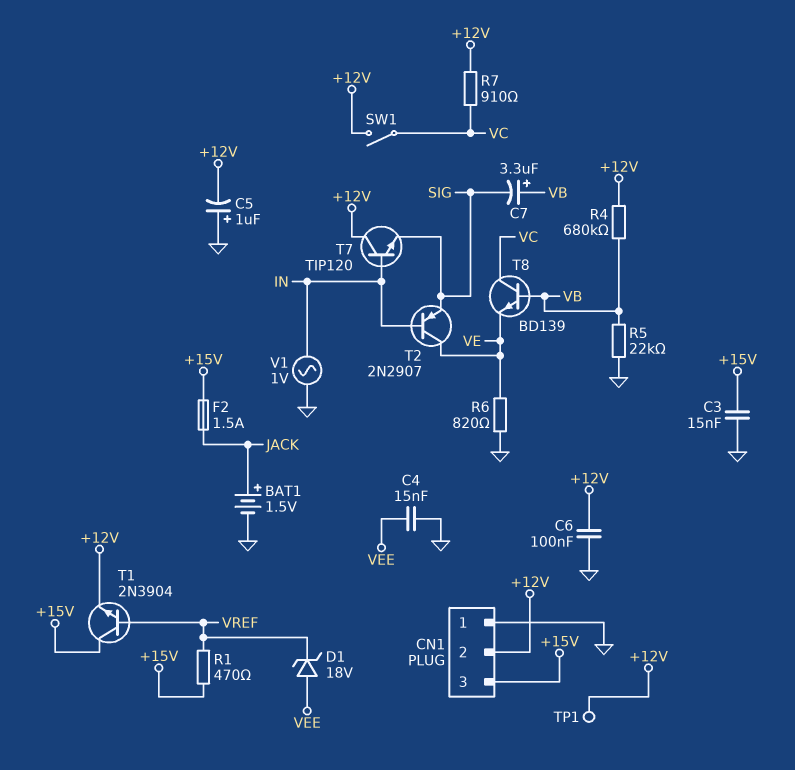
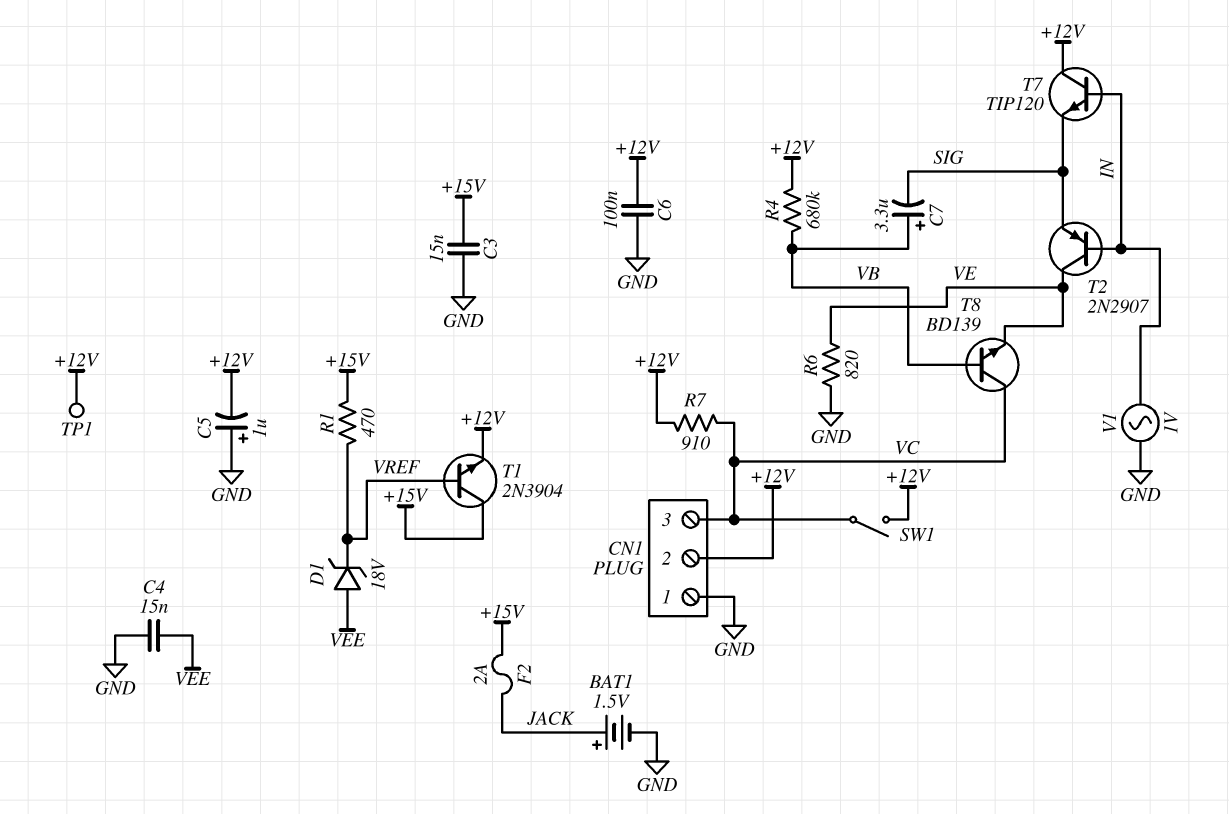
CN1 pin 3: +15V -> VC
F2: 1.5A (+15V, JACK) -> 2A (+15V, JACK)
R5: 22k (GND, VB) -> none

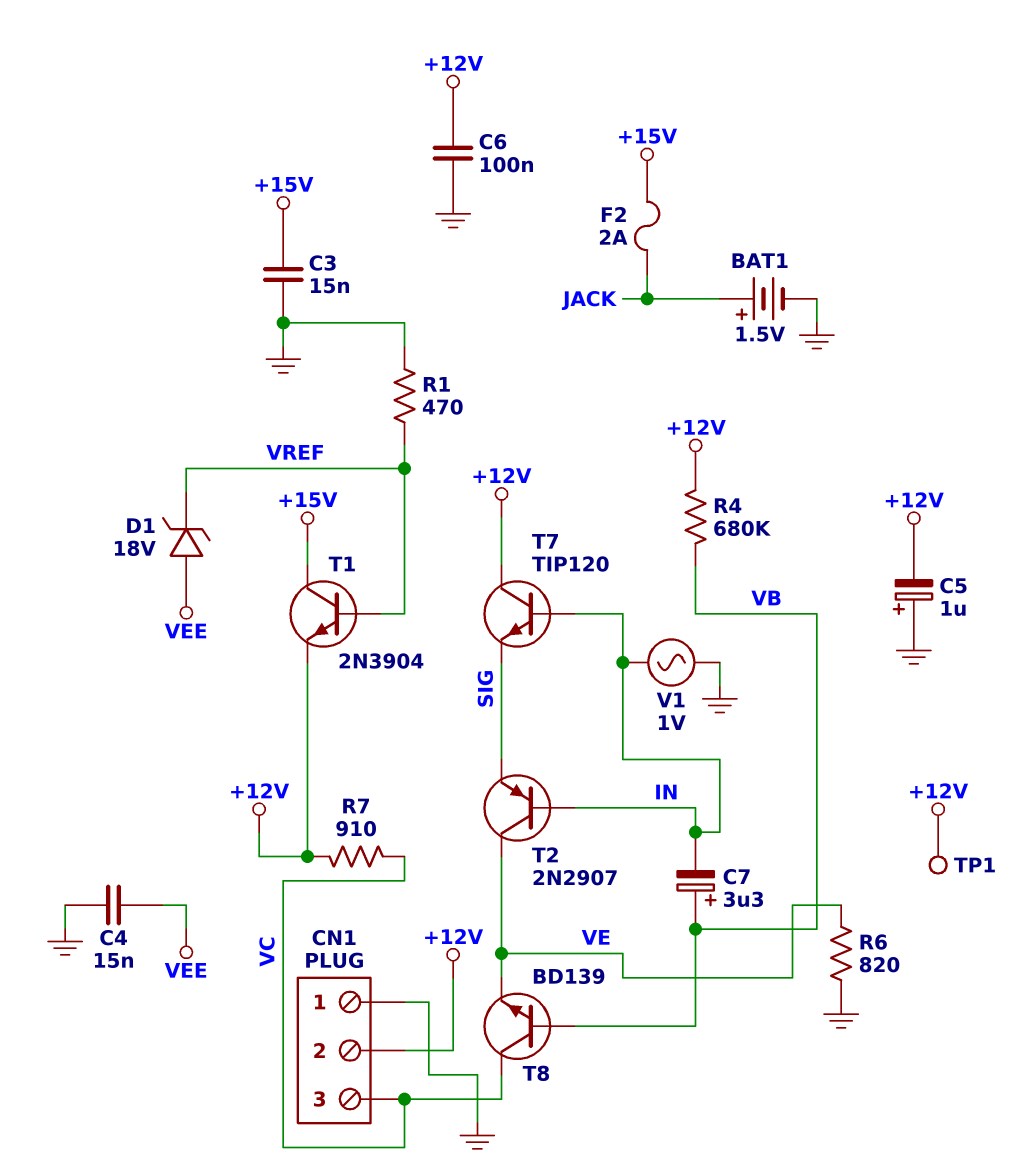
C7: 3.3uF (plus VB, minus SIG) -> 3.3uF (plus VB, minus IN)
R1: 470 (+15V, VREF) -> 470 (GND, VREF)
SW1: switch (+12V, VC) -> none

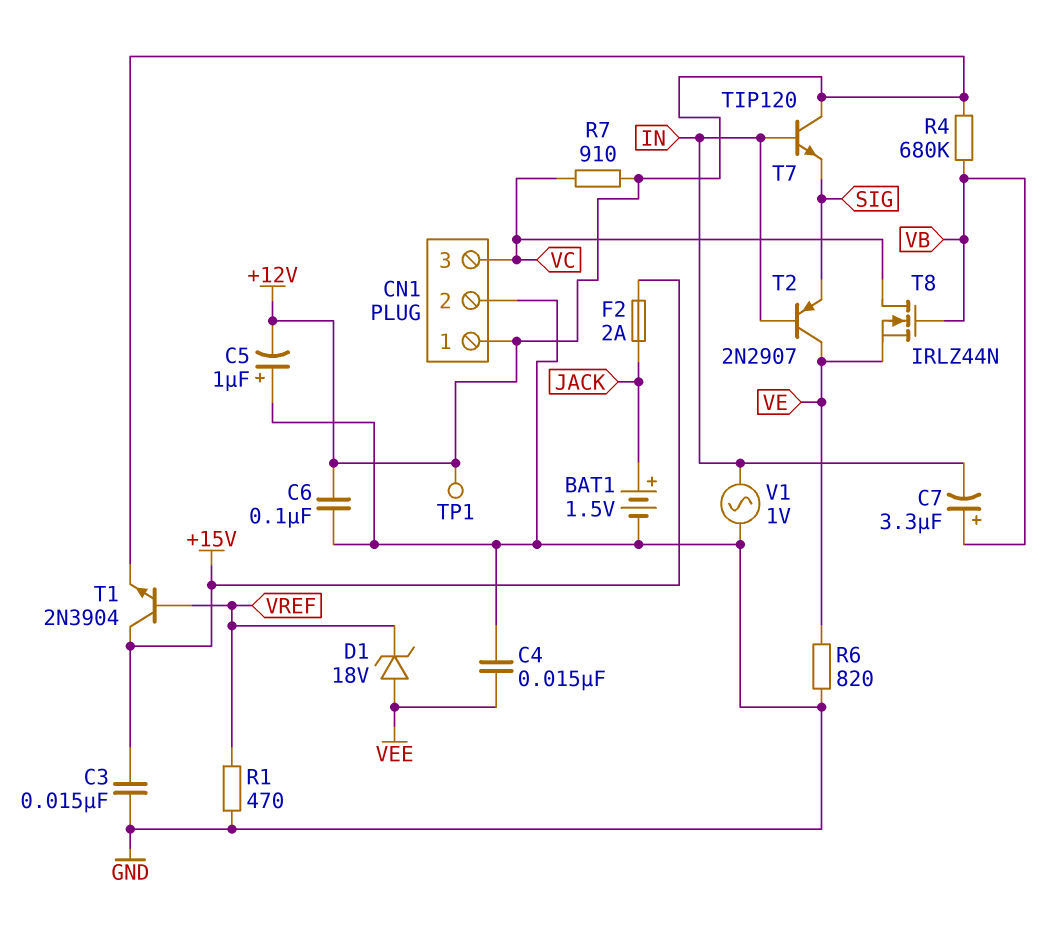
CN1 pin 1: GND -> +12V
CN1 pin 2: +12V -> GND
T8: NPN BD139 (B VB, C VC, E VE) -> NMOS IRLZ44N (G VB, D VC, S VE)

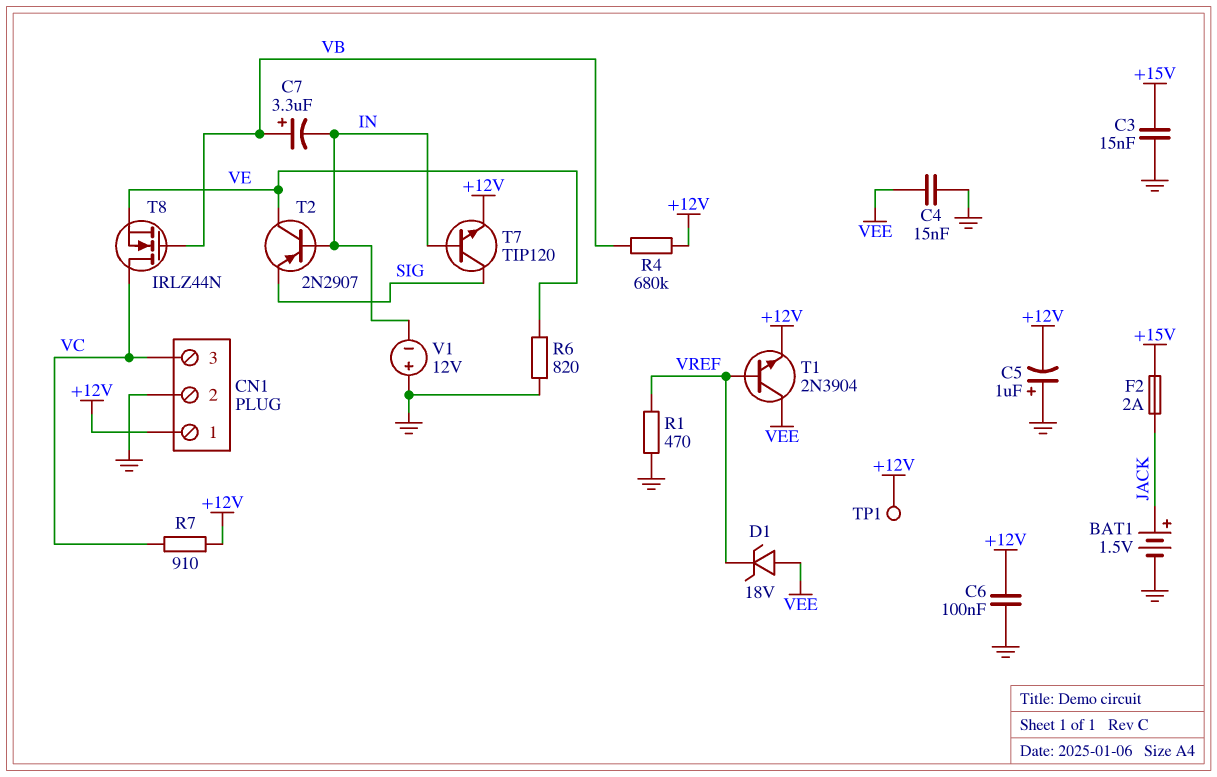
T1: NPN 2N3904 (B VREF, C +15V, E +12V) -> NPN 2N3904 (B VREF, C VEE, E +12V)
T7: NPN TIP120 (B IN, C +12V, E SIG) -> NPN TIP120 (B IN, C SIG, E +12V)
V1: AC 1V (GND, IN) -> 12V (plus GND, minus IN)

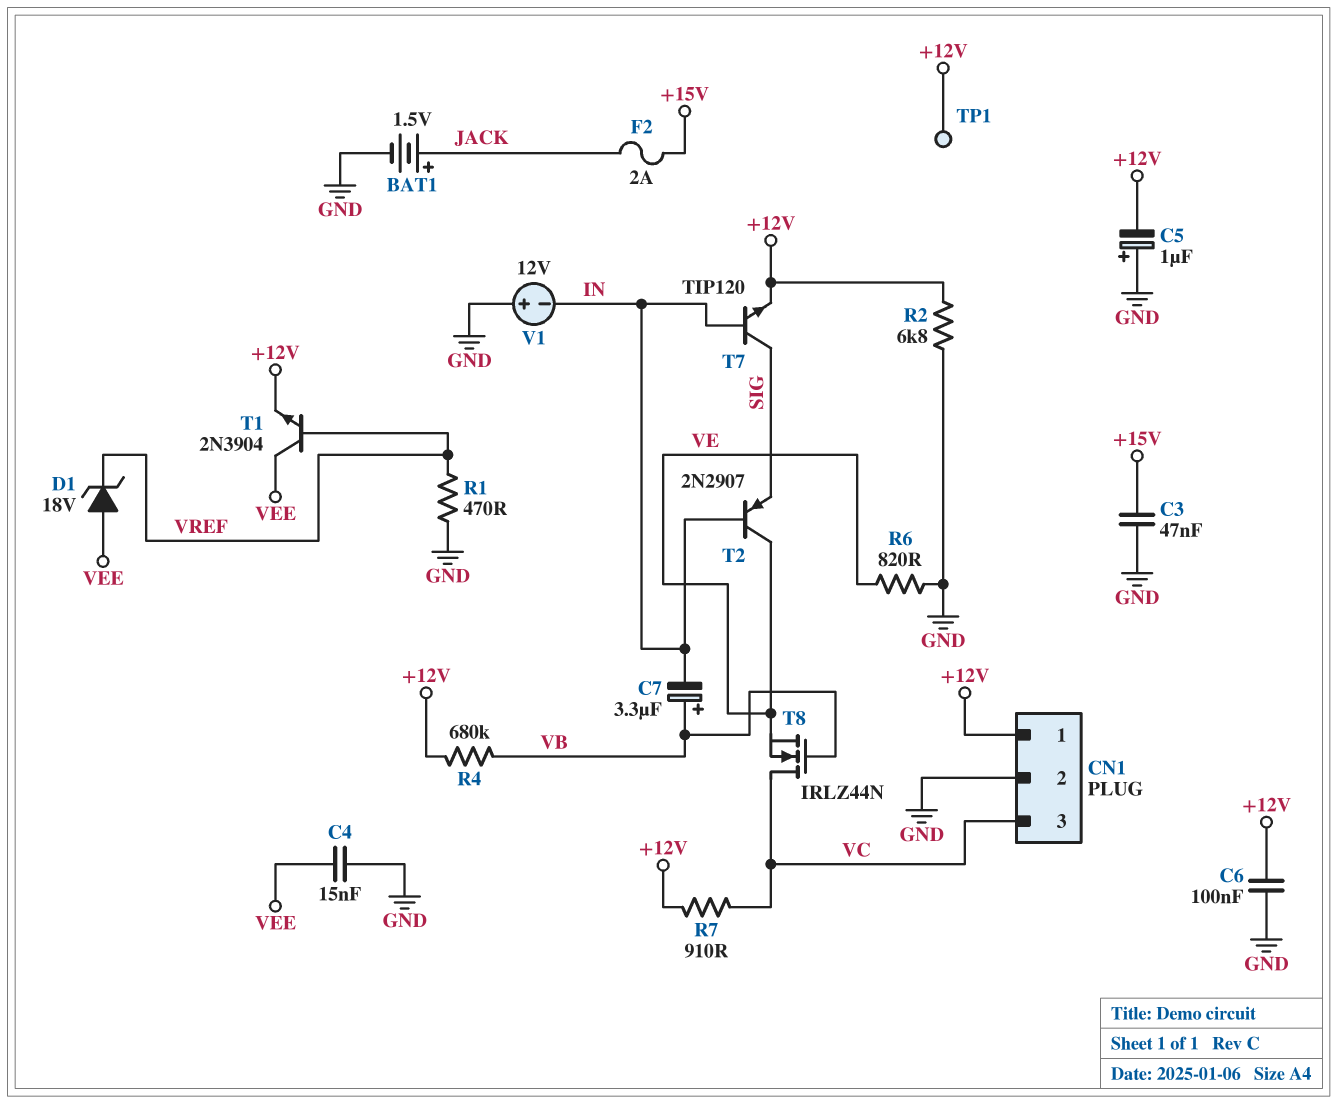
C3: 15nF (+15V, GND) -> 47nF (+15V, GND)
R2: none -> 6.8k (+12V, GND)

